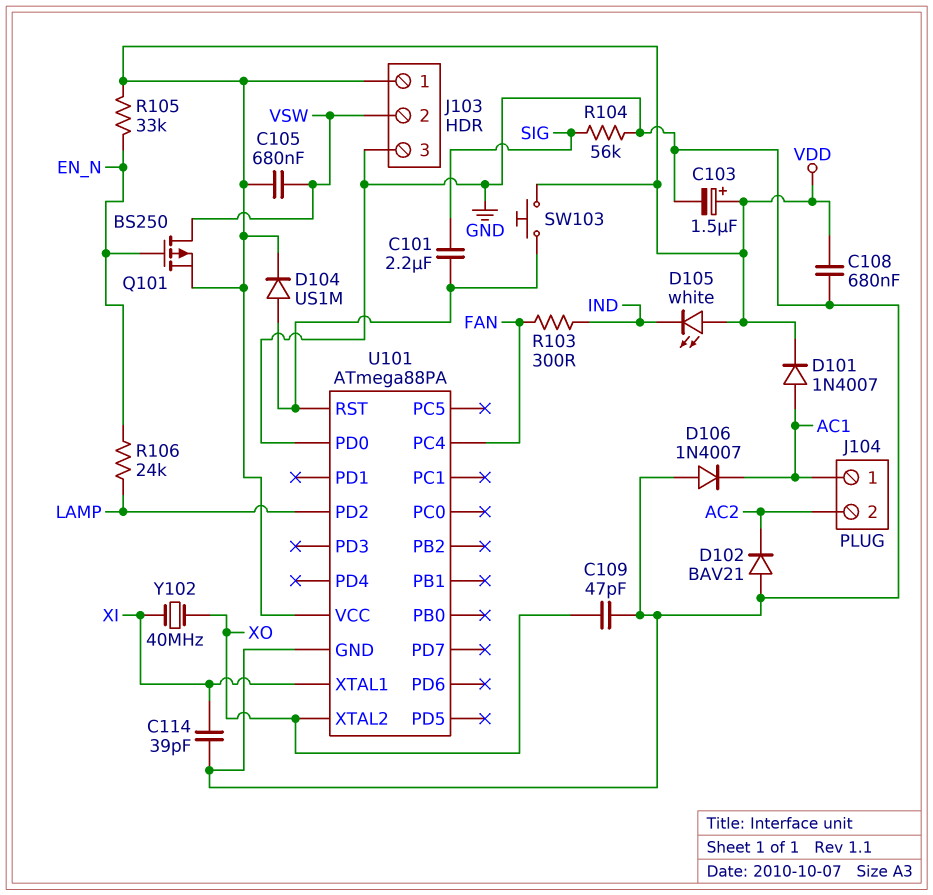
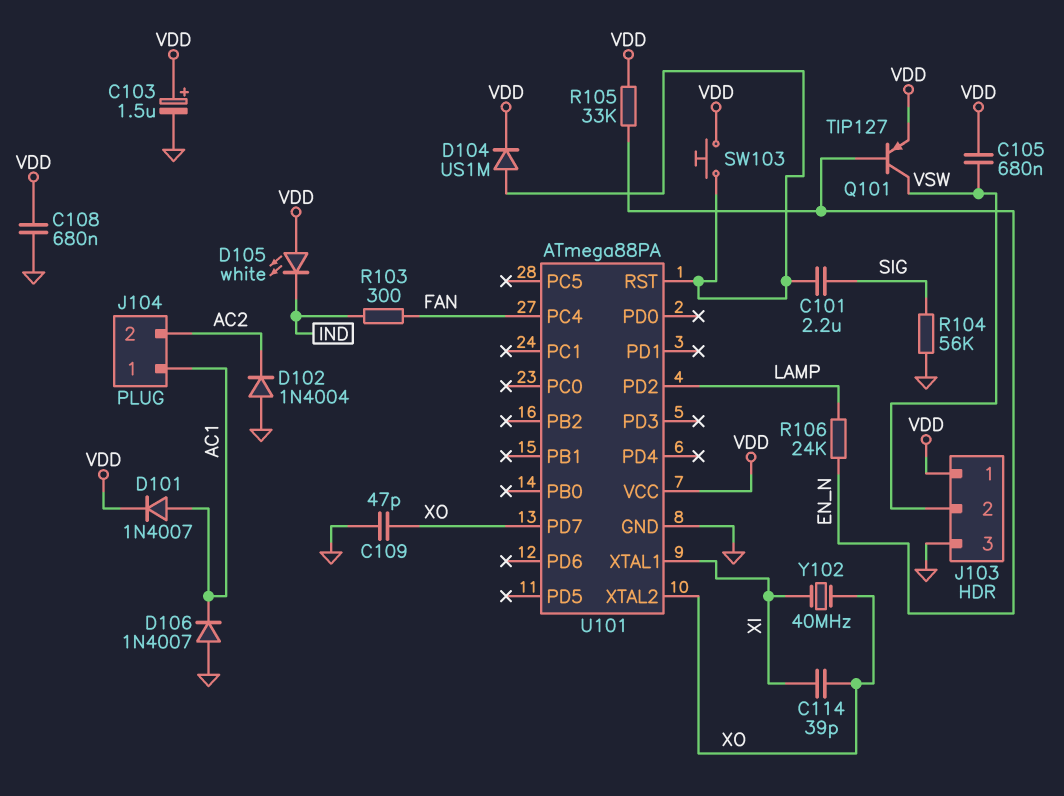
C114: 39pF (GND, XI) -> 39pF (XI, XO)
D102: diode BAV21 (A GND, K AC2) -> diode 1N4004 (A GND, K AC2)
Q101: PMOS BS250 (G EN_N, D VSW, S VDD) -> PNP TIP127 (B EN_N, C VSW, E VDD)
U101 pin PD0: GND -> none
U101 pin PD7: none -> XO

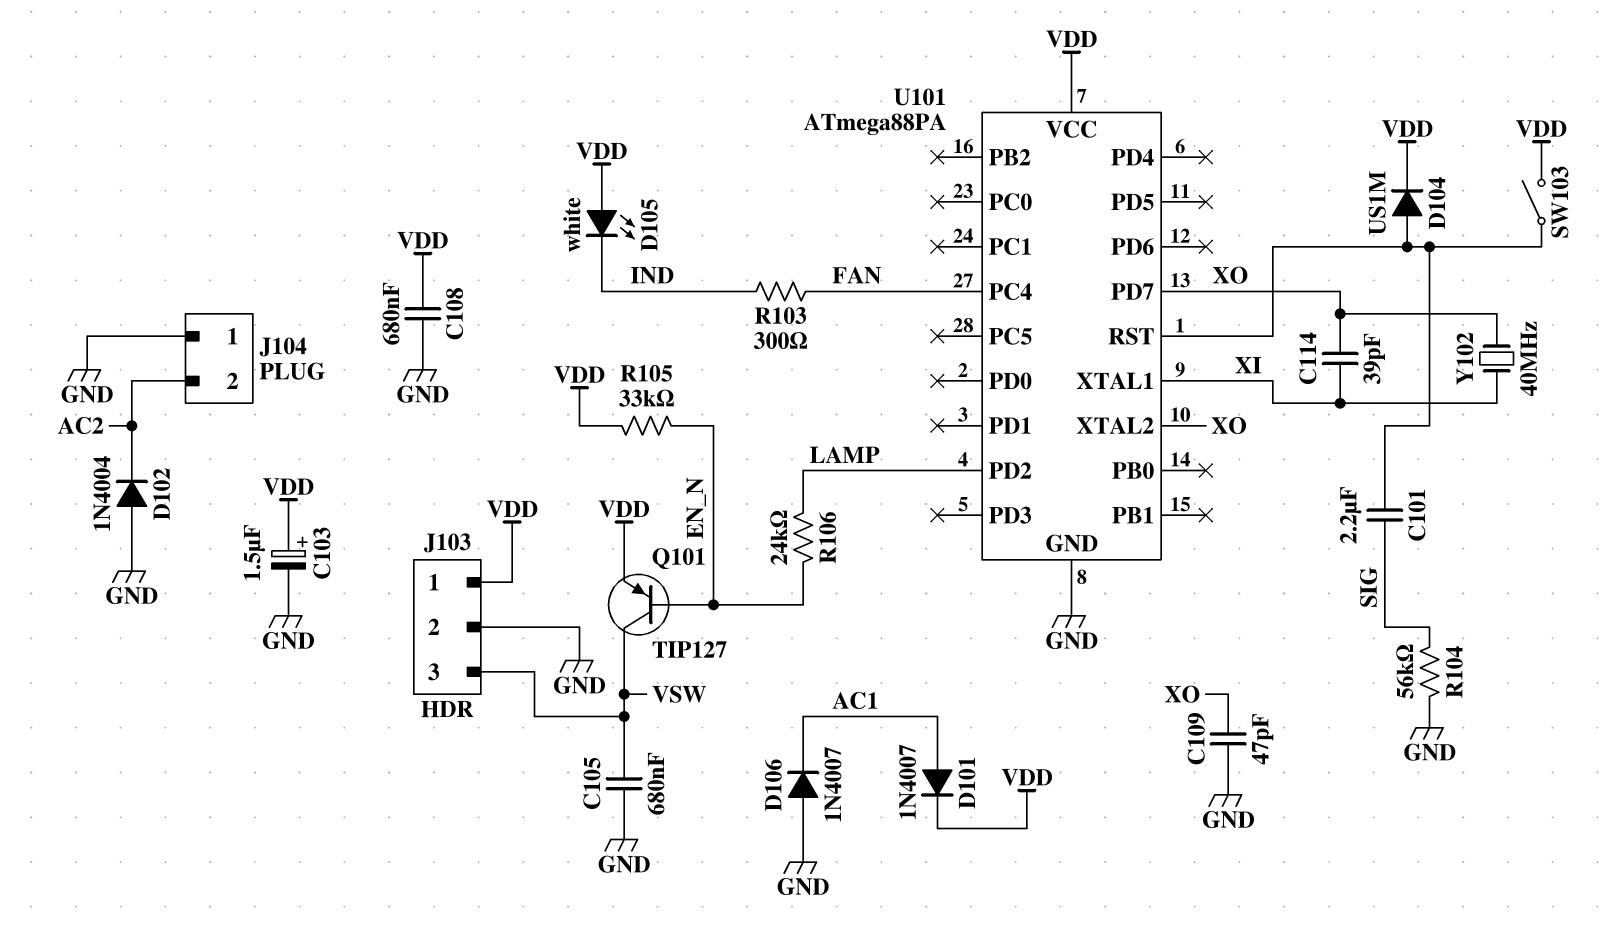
C105: 680nF (VDD, VSW) -> 680nF (GND, VSW)
J103 pin 2: VSW -> GND
J103 pin 3: GND -> VSW
J104 pin 1: AC1 -> GND
SW103: button (U101/RST, VDD) -> switch (U101/RST, VDD)

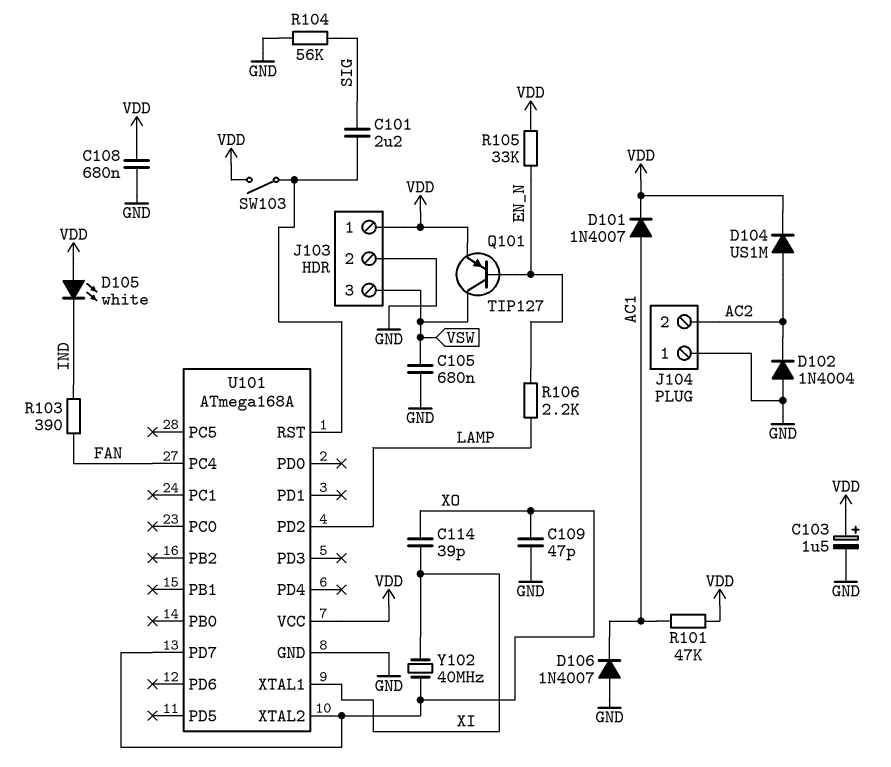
D104: diode US1M (A U101/RST, K VDD) -> diode US1M (A AC2, K VDD)
R101: none -> 47k (AC1, VDD)
R103: 300 (FAN, IND) -> 390 (FAN, IND)
R106: 24k (EN_N, LAMP) -> 2.2k (EN_N, LAMP)
U101: ATmega88PA -> ATmega168A

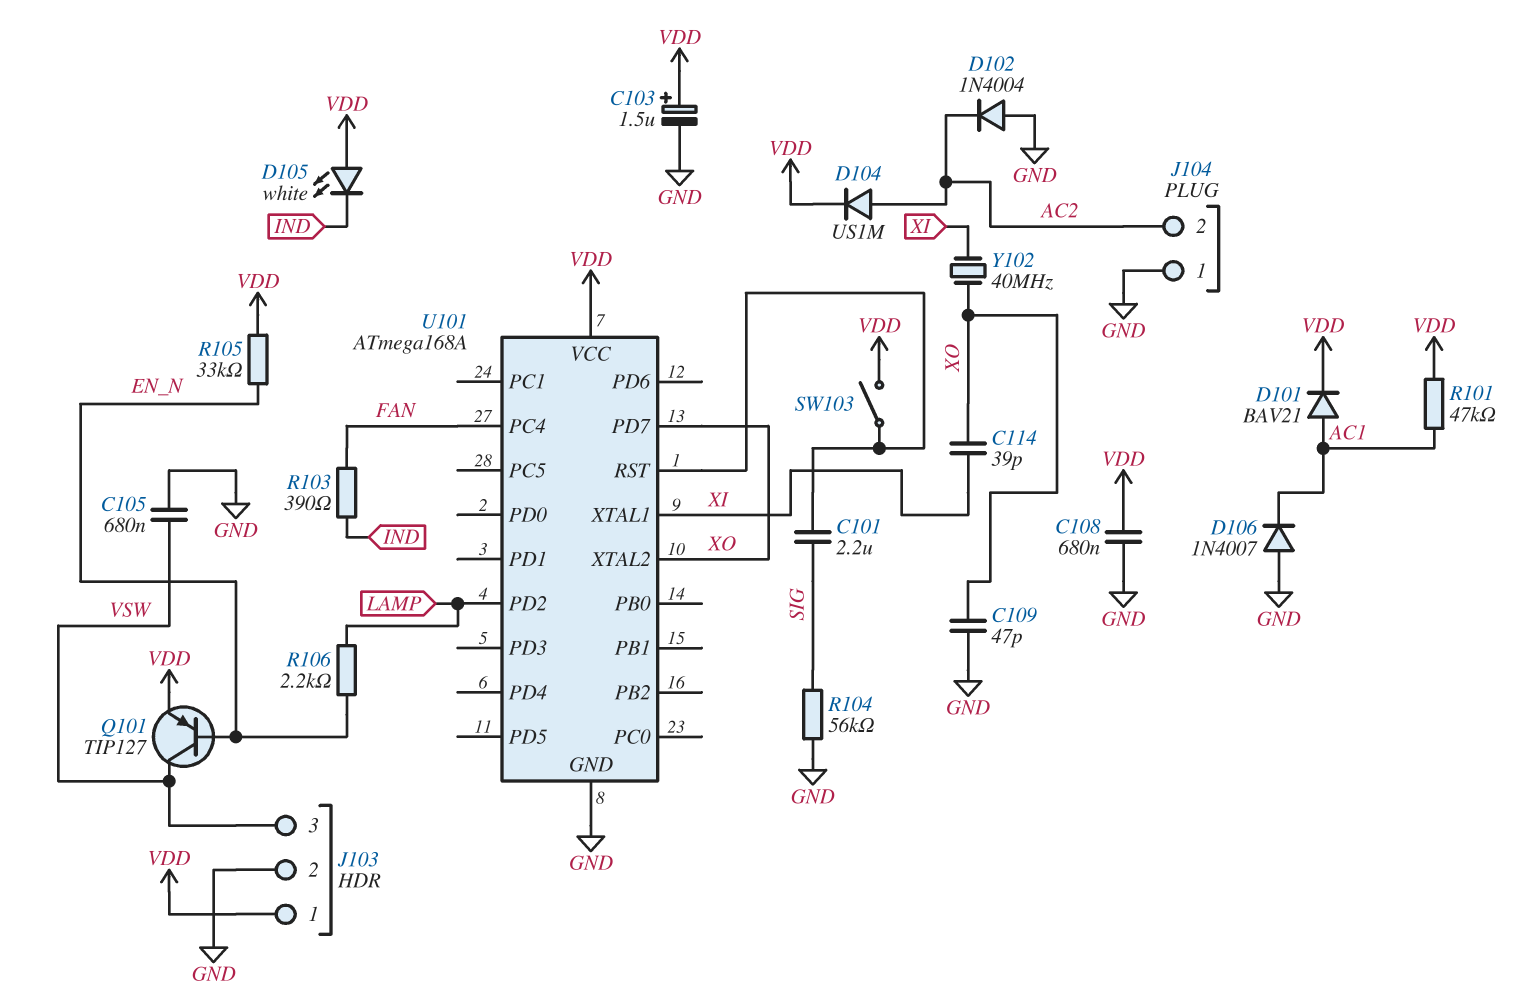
D101: diode 1N4007 (A AC1, K VDD) -> diode BAV21 (A AC1, K VDD)

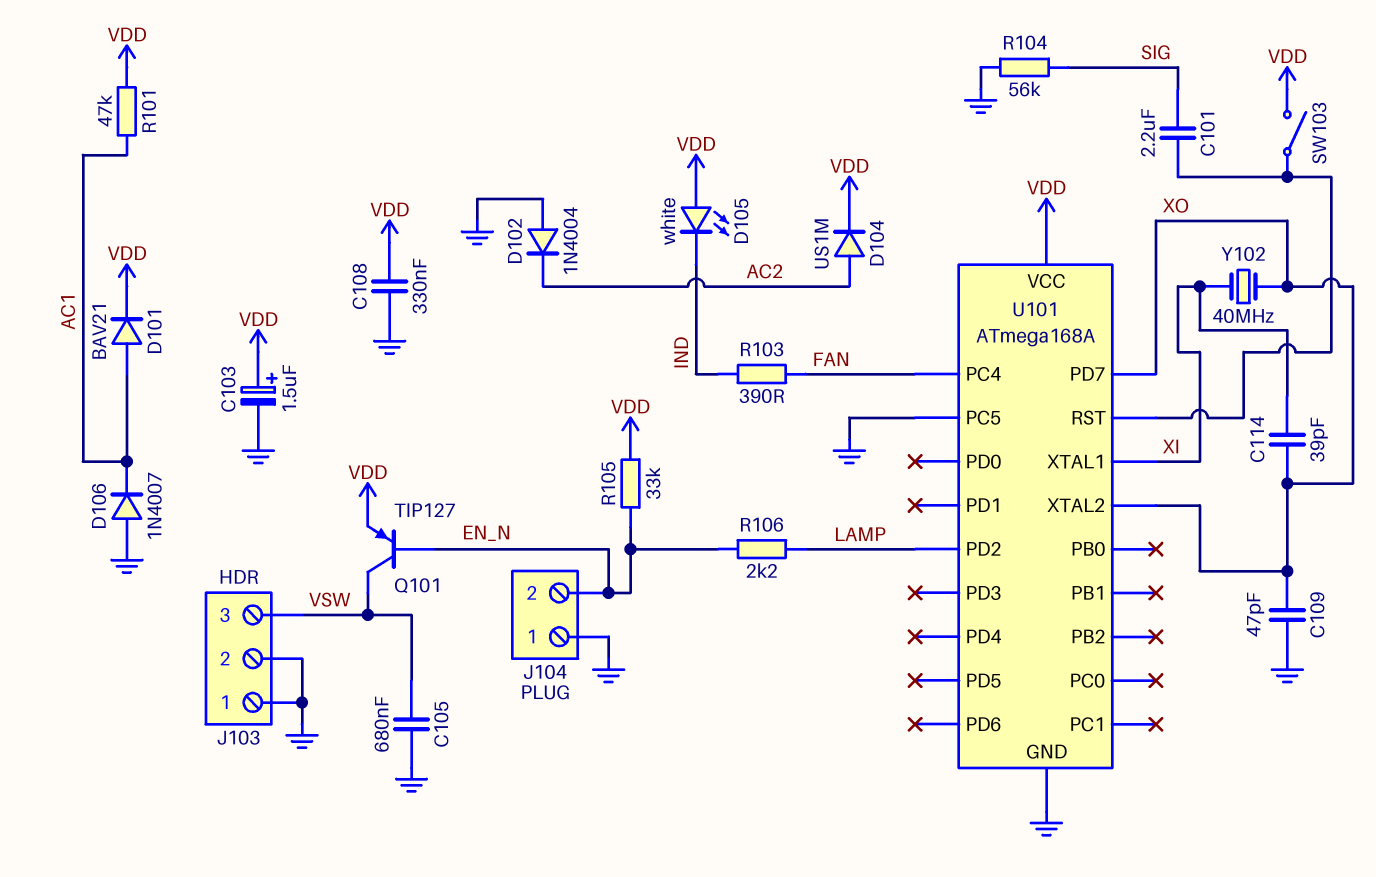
C108: 680nF (GND, VDD) -> 330nF (GND, VDD)
J103 pin 1: VDD -> GND
J104 pin 2: AC2 -> EN_N
U101 pin PC5: none -> GND

